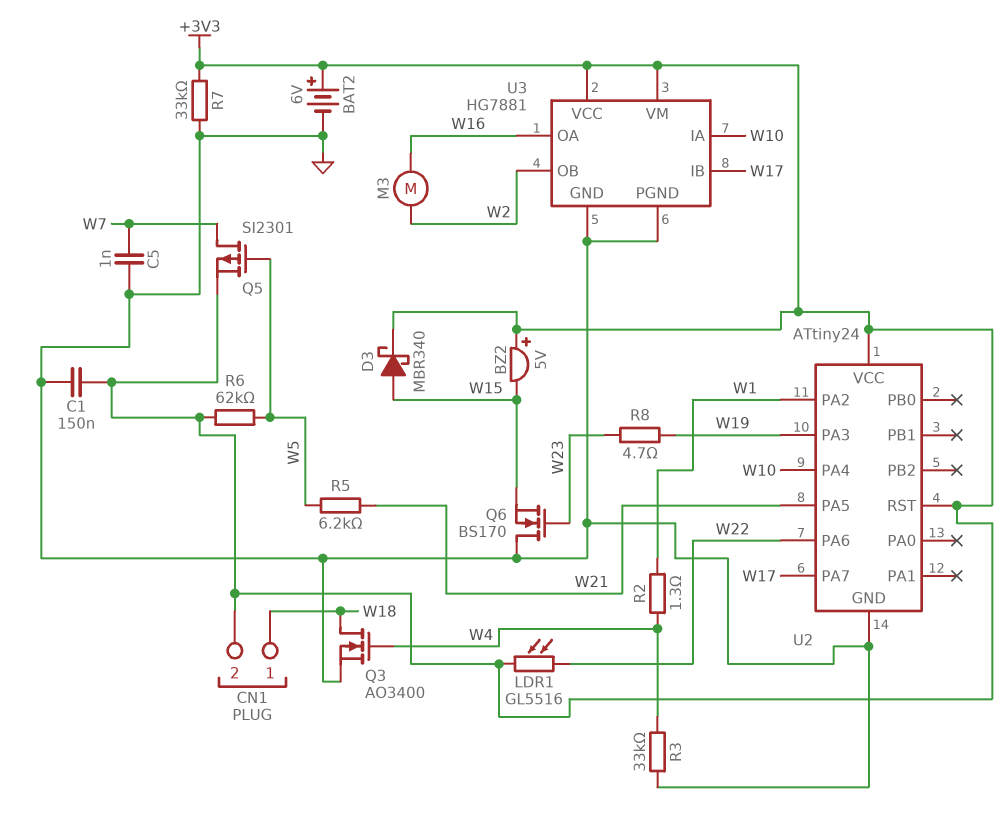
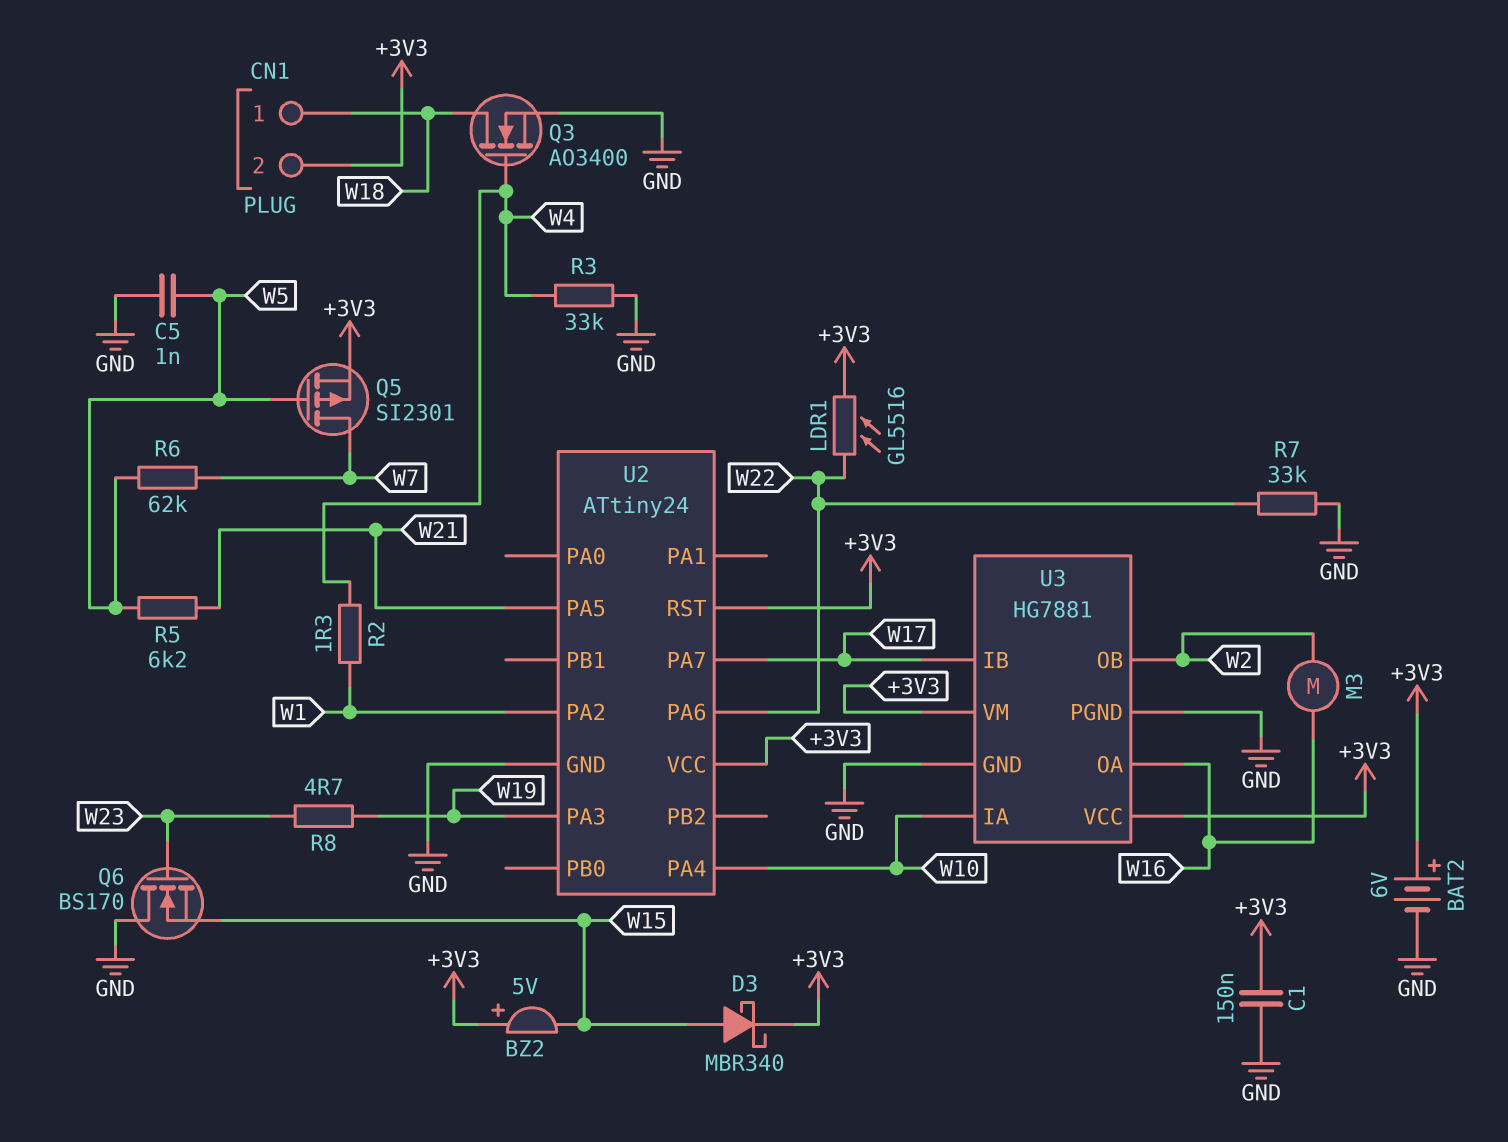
C5: 1nF (GND, W7) -> 1nF (GND, W5)
R6: 62k (+3V3, W5) -> 62k (W5, W7)
R7: 33k (+3V3, GND) -> 33k (GND, W22)

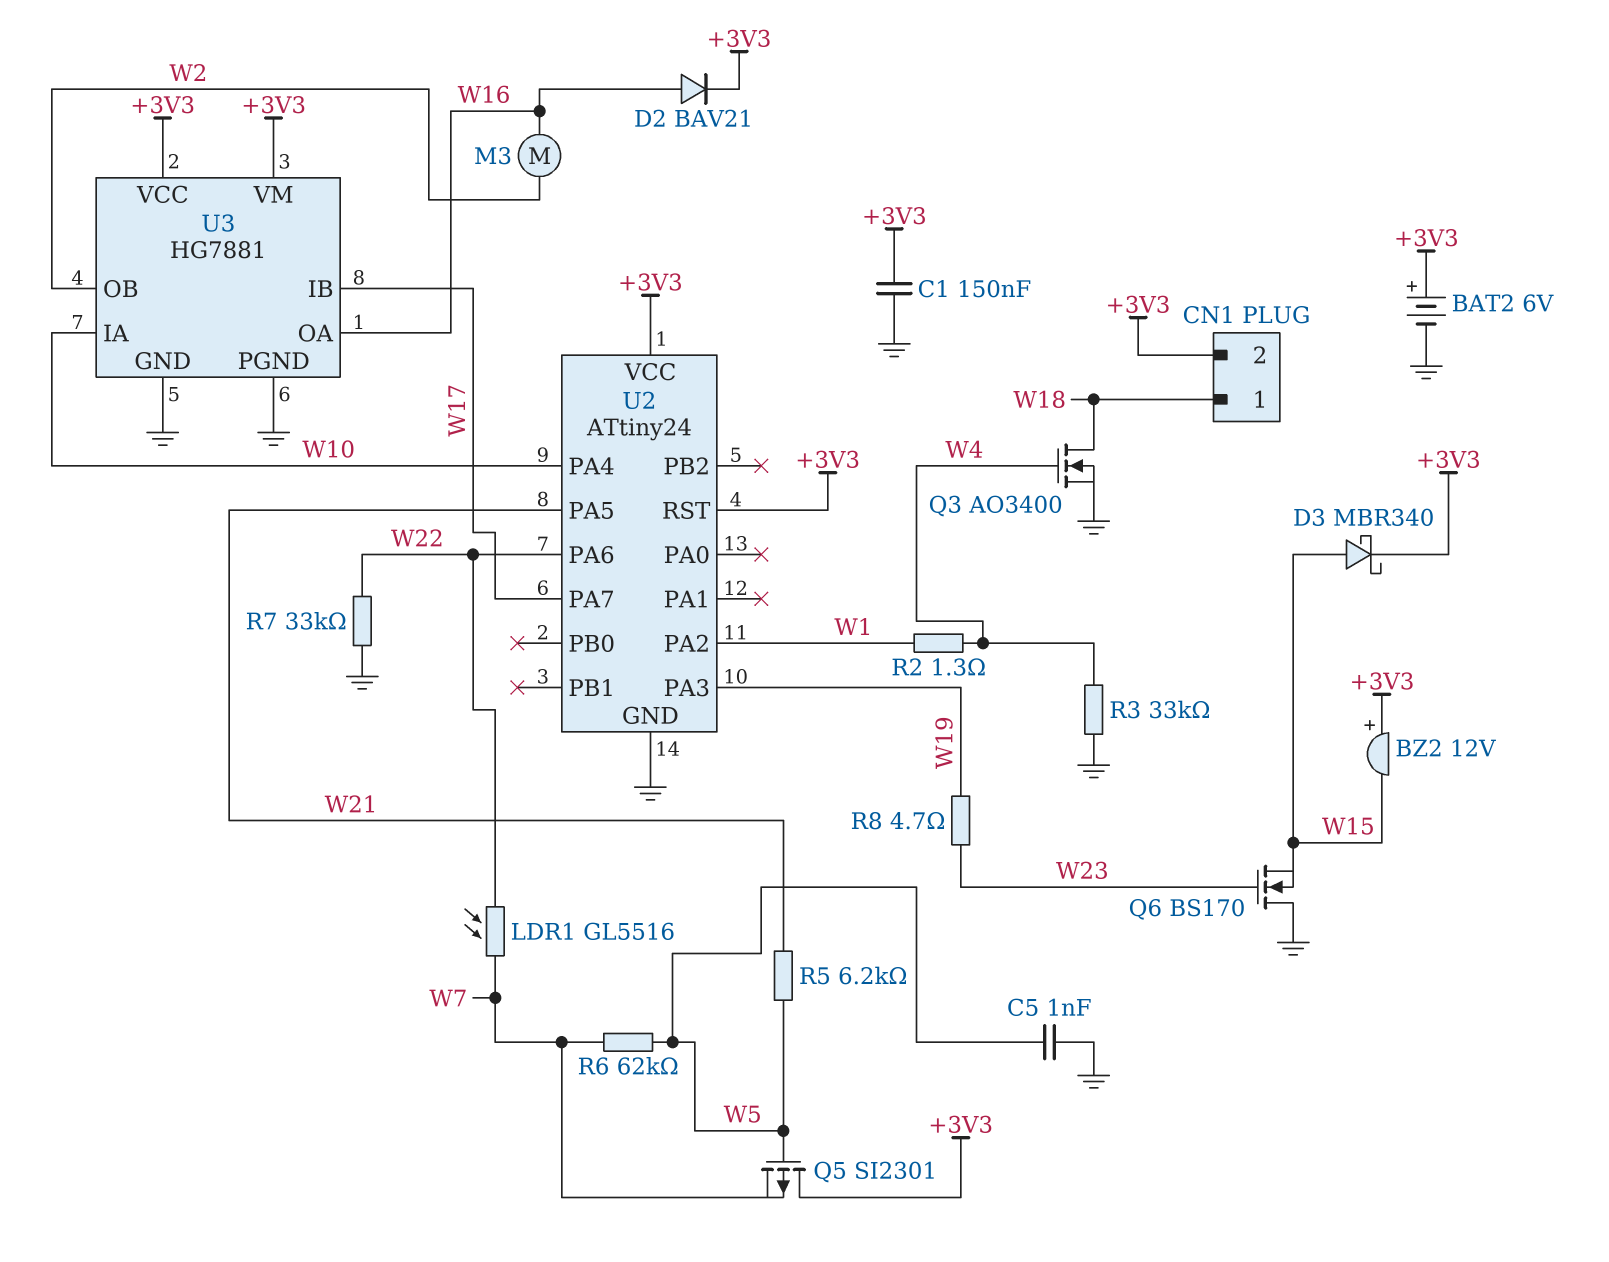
BZ2: buzzer 5V (plus +3V3, minus W15) -> buzzer 12V (plus +3V3, minus W15)
D2: none -> diode BAV21 (A W16, K +3V3)
LDR1: GL5516 (+3V3, W22) -> GL5516 (W7, W22)
Q5: PMOS SI2301 (G W5, D W7, S +3V3) -> PMOS SI2301 (G W5, D +3V3, S W7)

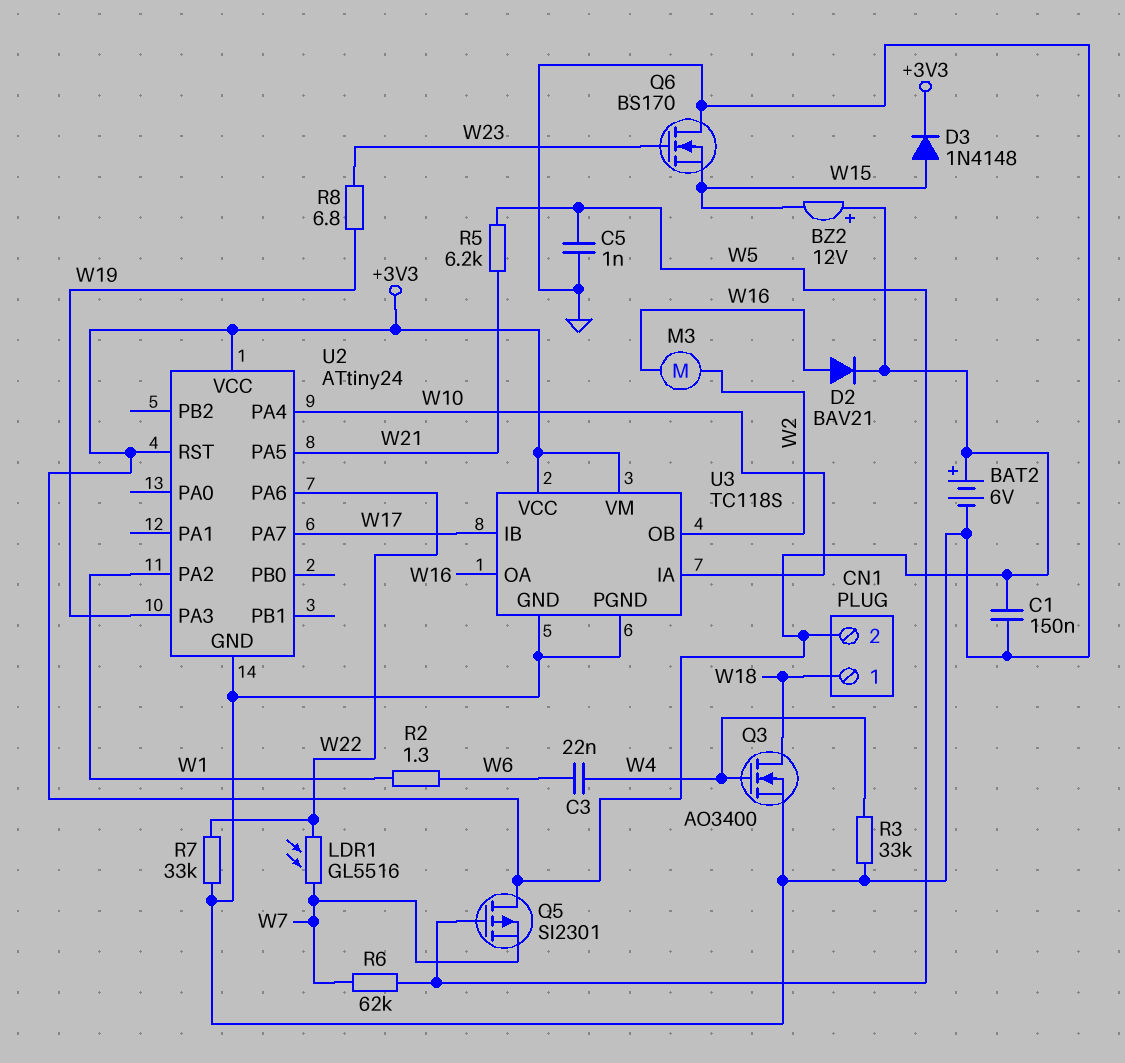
C3: none -> 22nF (W4, W6)
D3: schottky MBR340 (A W15, K +3V3) -> diode 1N4148 (A W15, K +3V3)
R2: 1.3 (W1, W4) -> 1.3 (W1, W6)
R8: 4.7 (W19, W23) -> 6.8 (W19, W23)
U3: HG7881 -> TC118S

